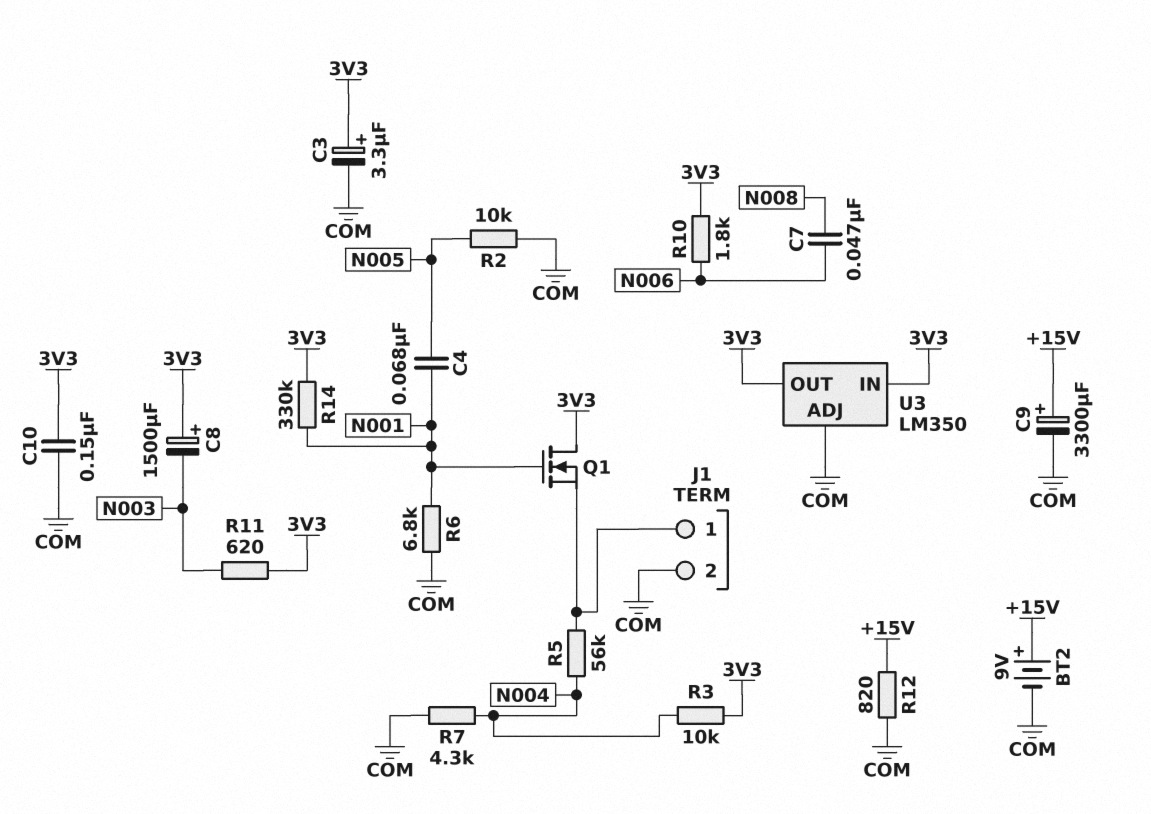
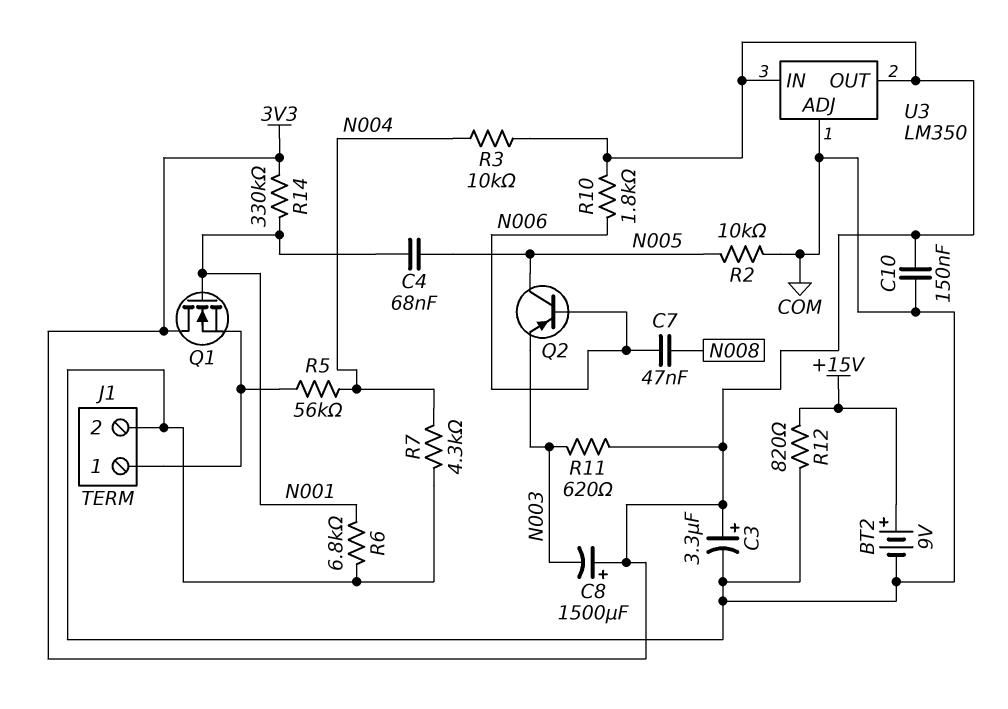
C9: 3300uF (plus +15V, minus COM) -> none
Q2: none -> PNP (B N006, C N005, E N003)

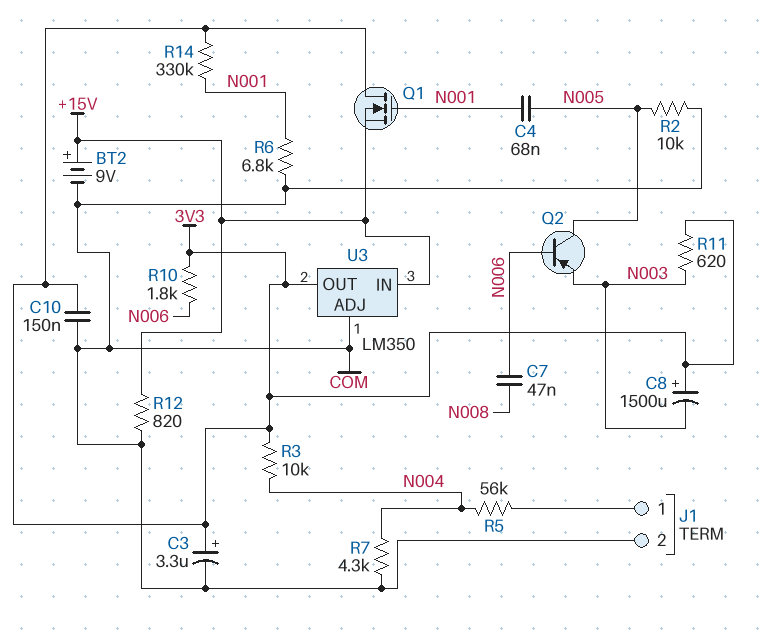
Q1: NMOS (G N001, D 3V3, S J1/1) -> NMOS (G N001, D 3V3, S +15V)
U3 pin IN: 3V3 -> +15V

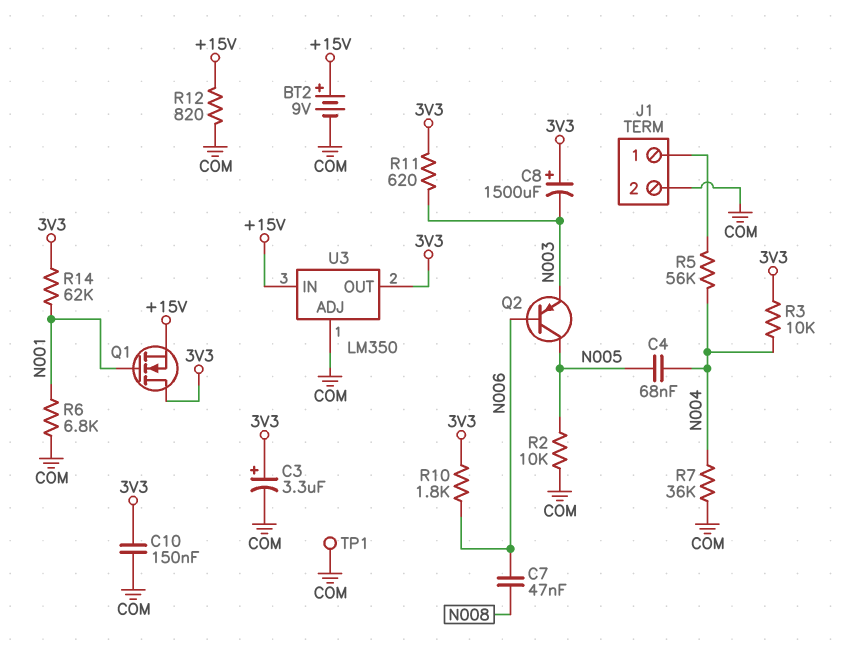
C4: 68nF (N001, N005) -> 68nF (N004, N005)
R7: 4.3k (COM, N004) -> 36k (COM, N004)
R14: 330k (3V3, N001) -> 62k (3V3, N001)
TP1: none -> test point (COM)

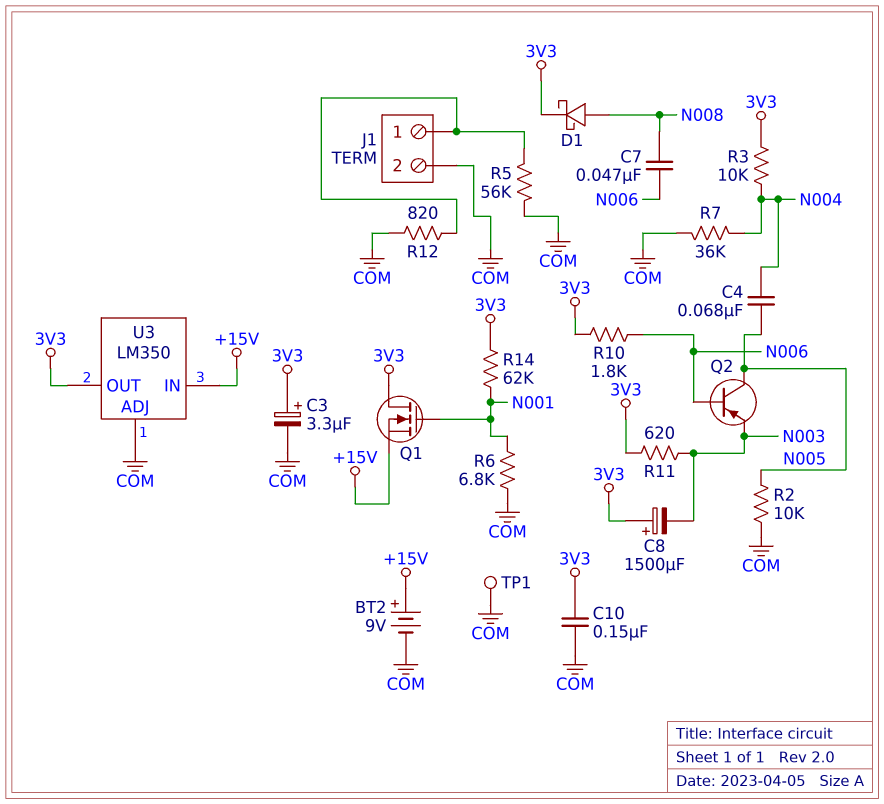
D1: none -> schottky (A N008, K 3V3)
R5: 56k (J1/1, N004) -> 56k (COM, J1/1)
R12: 820 (+15V, COM) -> 820 (COM, J1/1)

